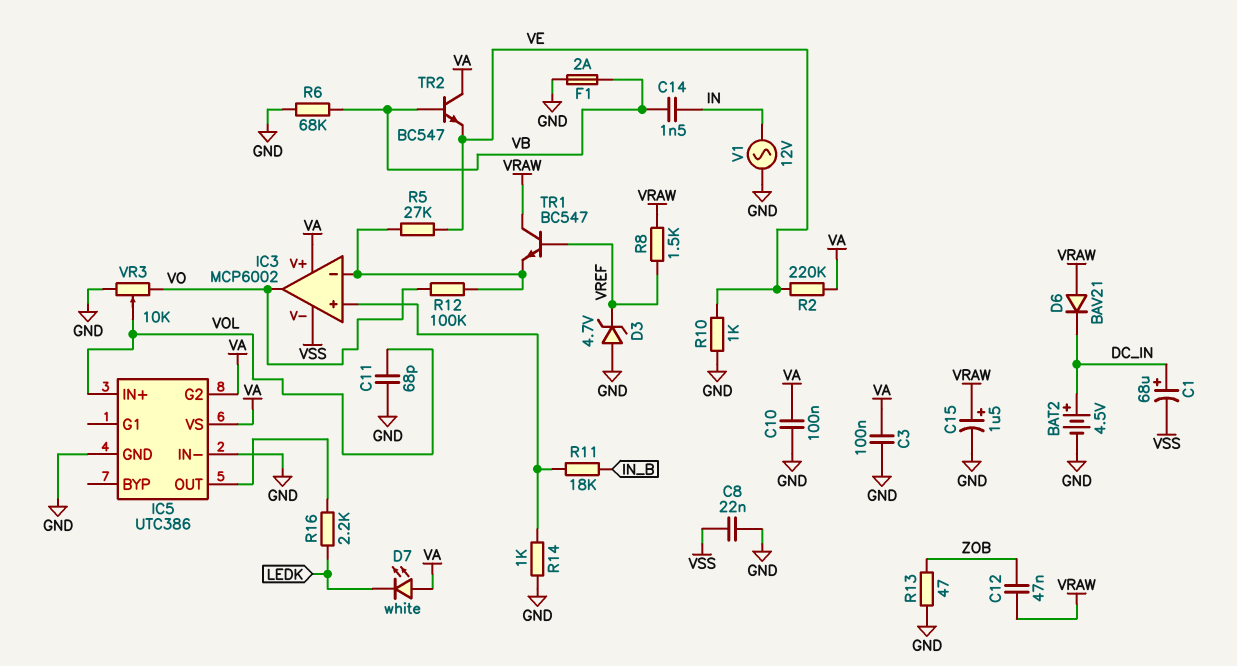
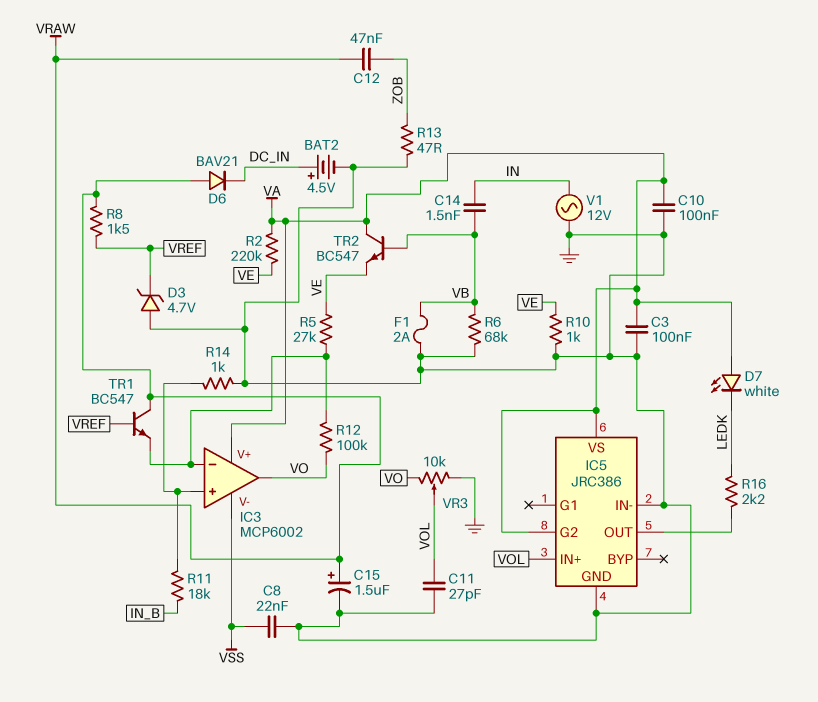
C1: 68uF (plus DC_IN, minus VSS) -> none
C11: 68pF (GND, VOL) -> 27pF (GND, VOL)
IC5: UTC386 -> JRC386

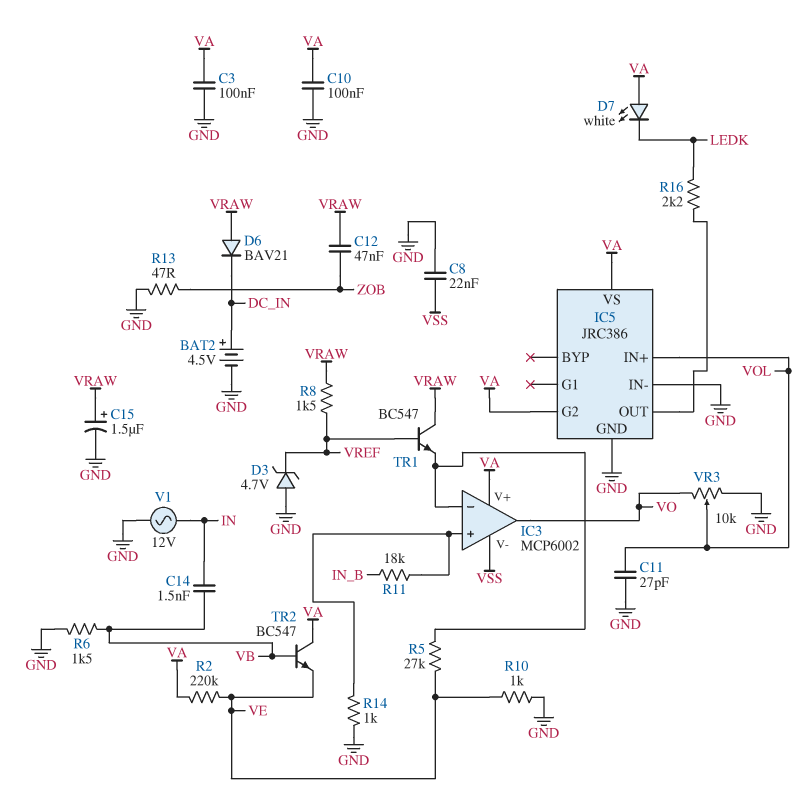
F1: 2A (GND, VB) -> none
R6: 68k (GND, VB) -> 1.5k (GND, VB)
R12: 100k (IC3/in-, VO) -> none

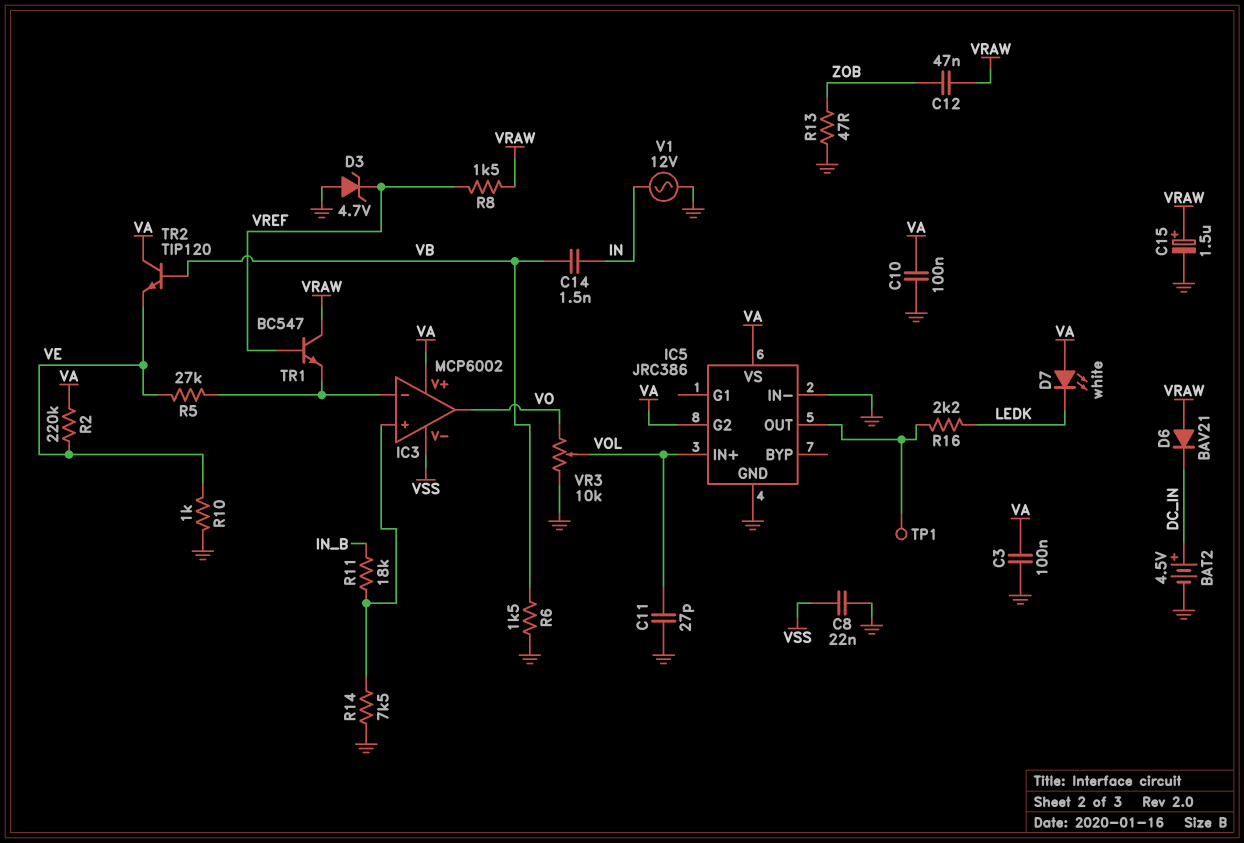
R14: 1k (GND, IC3/in+) -> 7.5k (GND, IC3/in+)
TP1: none -> test point (IC5/OUT)
TR2: NPN BC547 (B VB, C VA, E VE) -> NPN TIP120 (B VB, C VA, E VE)

